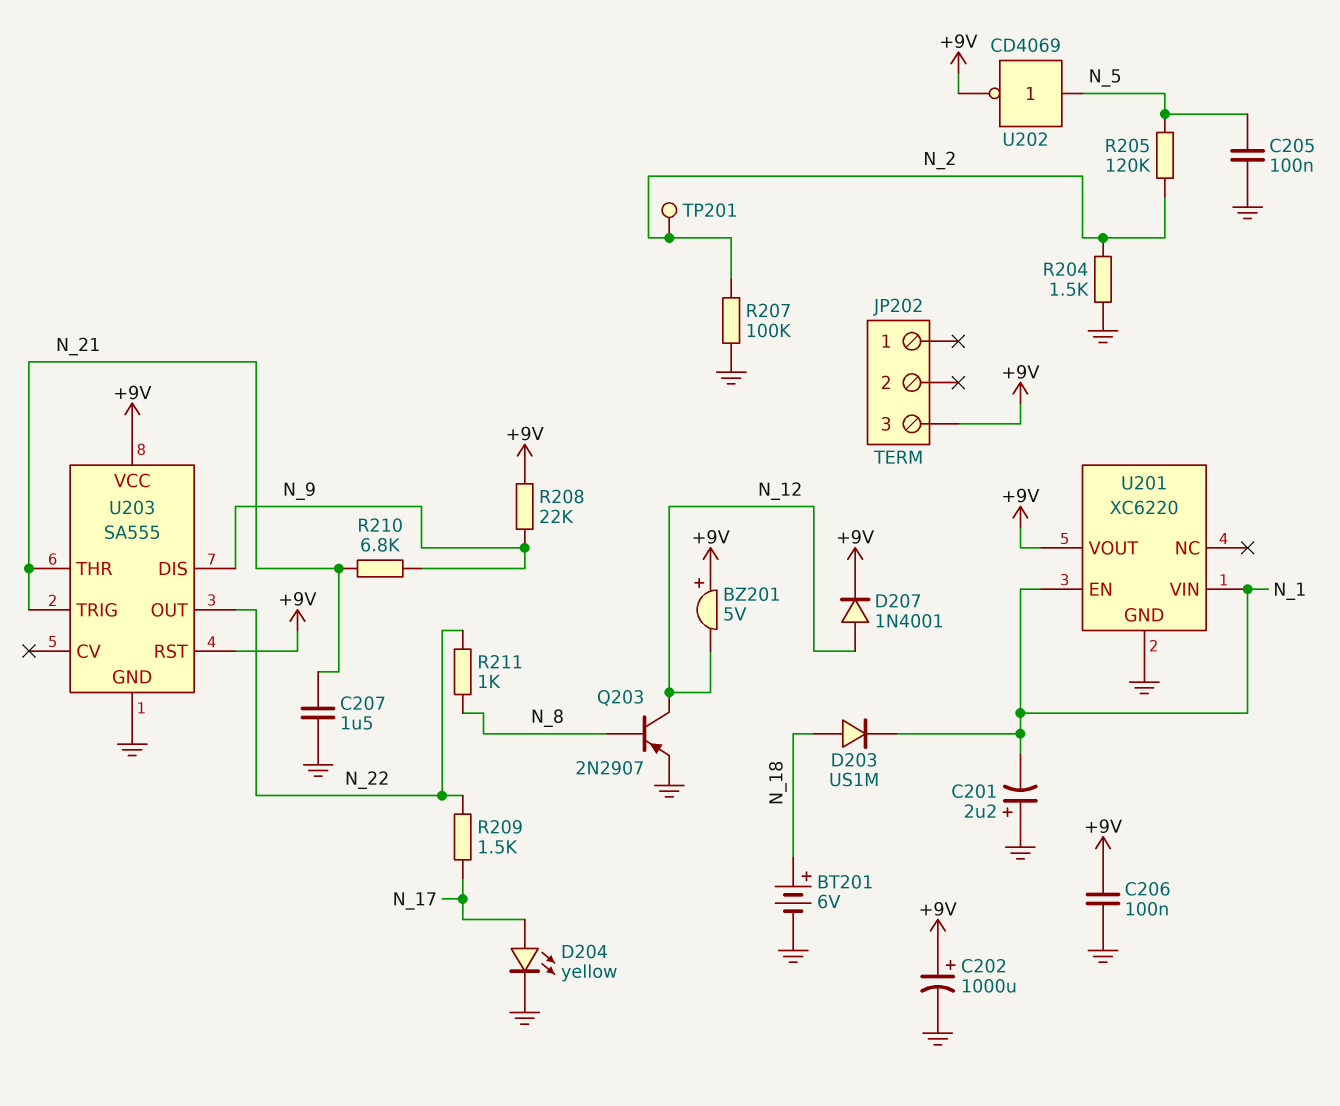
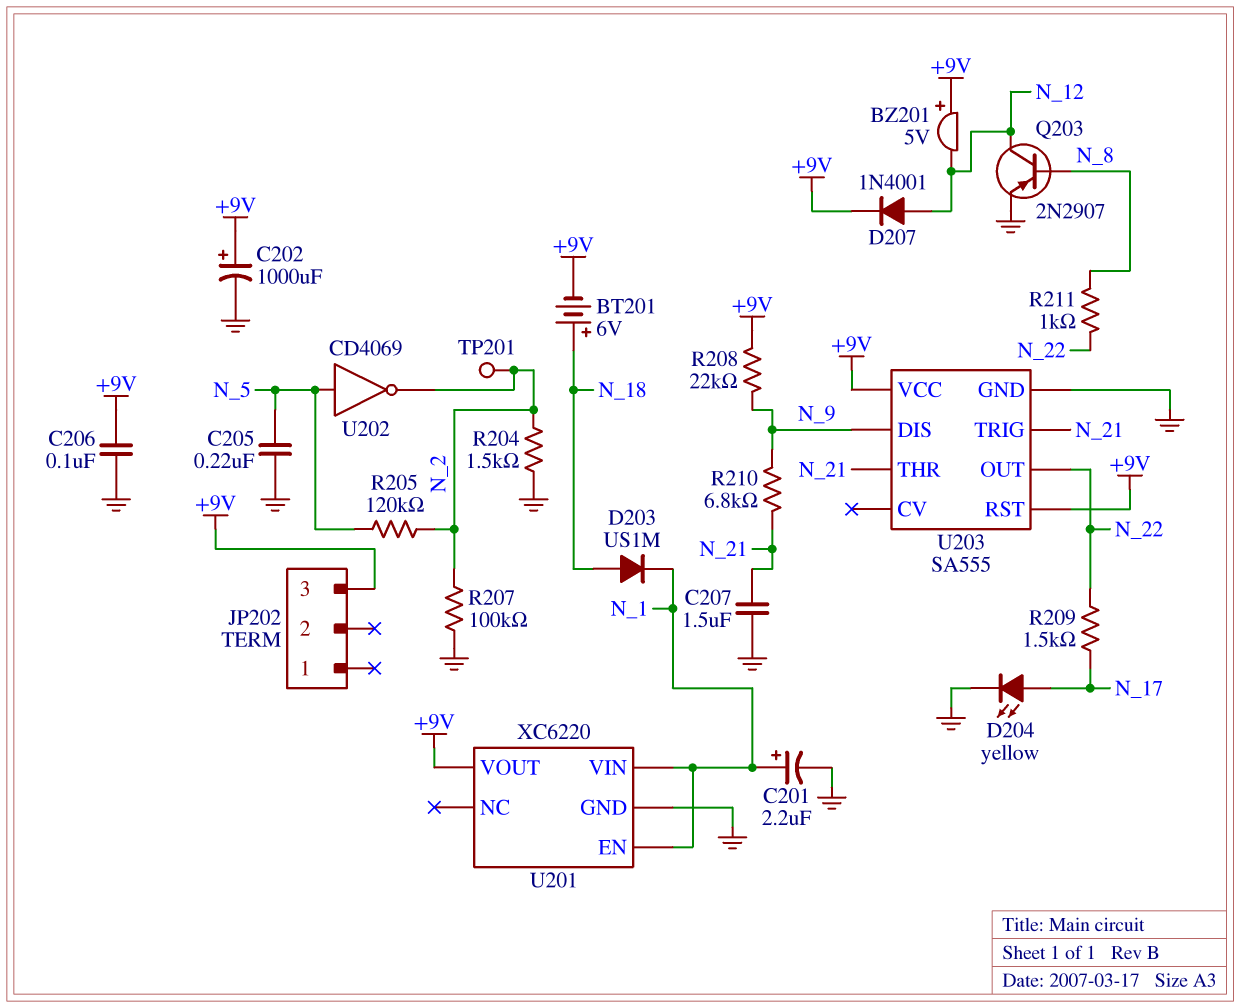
BT201: 6V (plus N_18, minus GND) -> 6V (plus N_18, minus +9V)
C201: 2.2uF (plus GND, minus N_1) -> 2.2uF (plus N_1, minus GND)
C205: 100nF (GND, N_5) -> 220nF (GND, N_5)
U202: NOT CD4069 (in N_5, out +9V) -> NOT CD4069 (in N_5, out N_2)

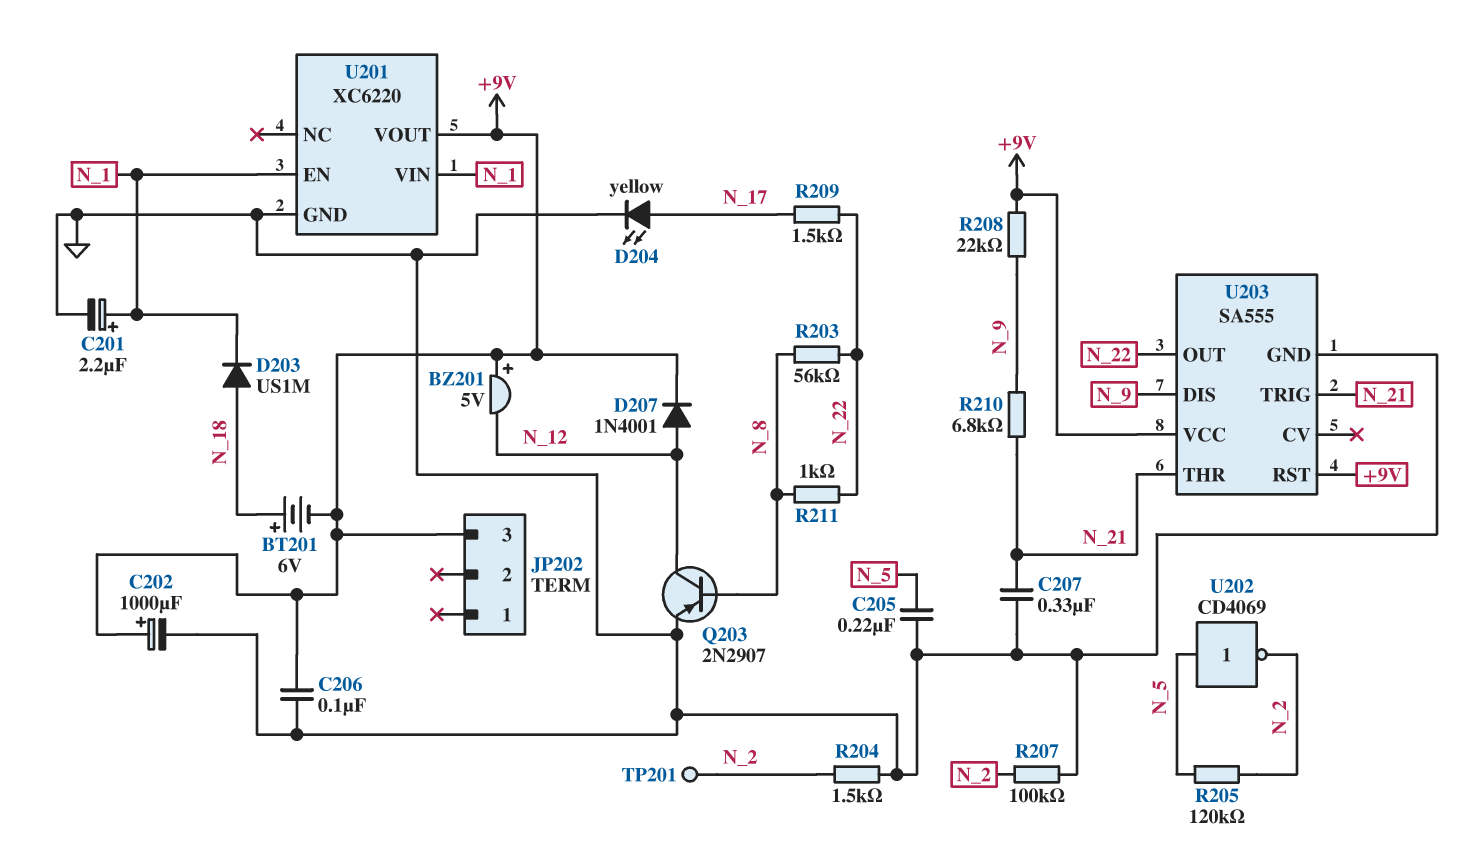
C207: 1.5uF (GND, N_21) -> 330nF (GND, N_21)
R203: none -> 56k (N_8, N_22)

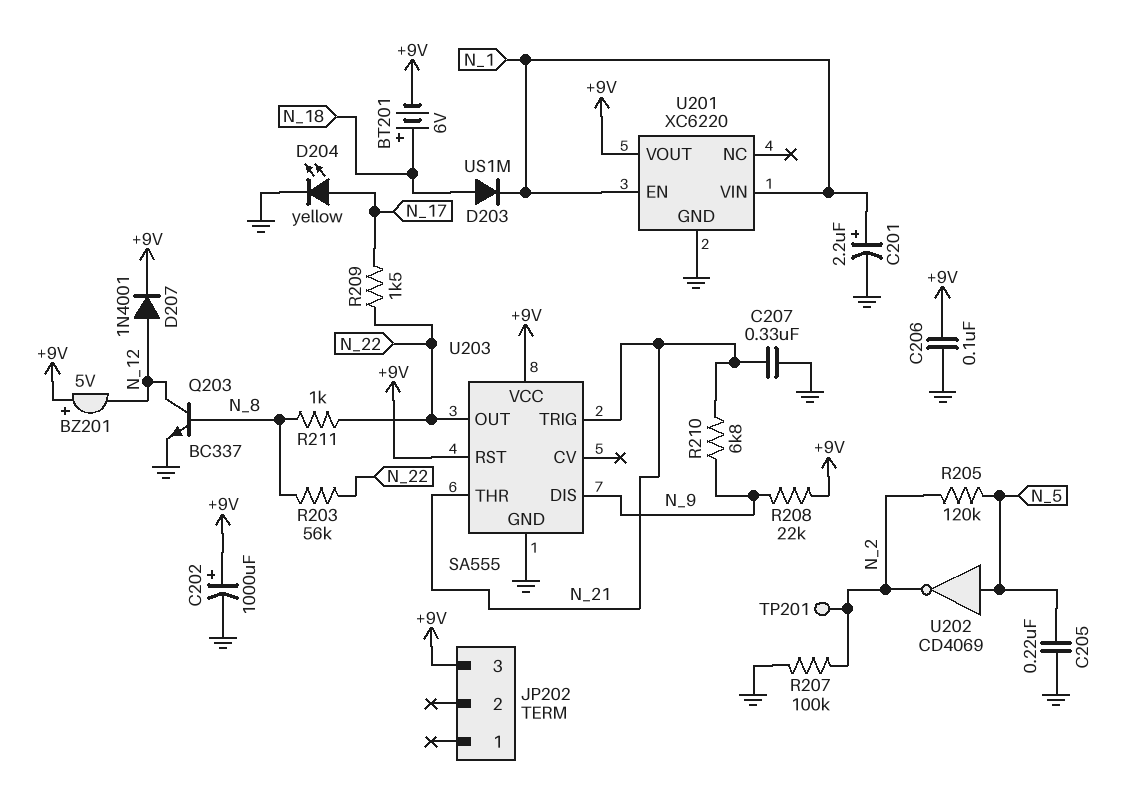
Q203: PNP 2N2907 (B N_8, C N_12, E GND) -> NPN BC337 (B N_8, C N_12, E GND)
R204: 1.5k (GND, N_2) -> none

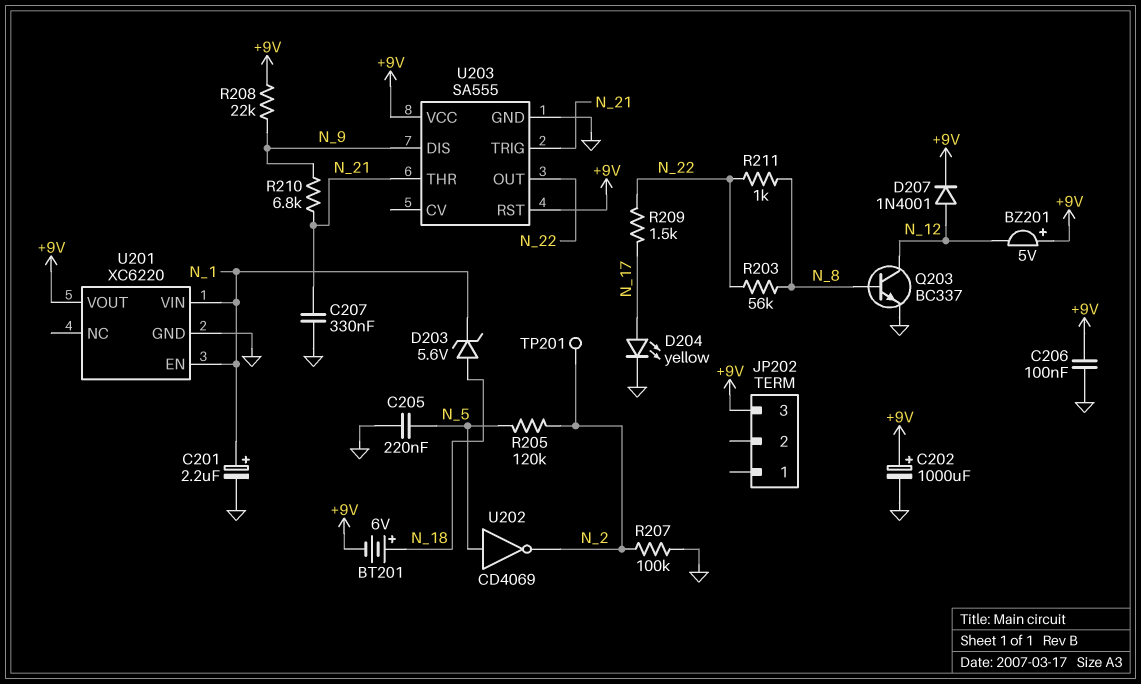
D203: diode US1M (A N_18, K N_1) -> zener 5.6V (A N_18, K N_1)

